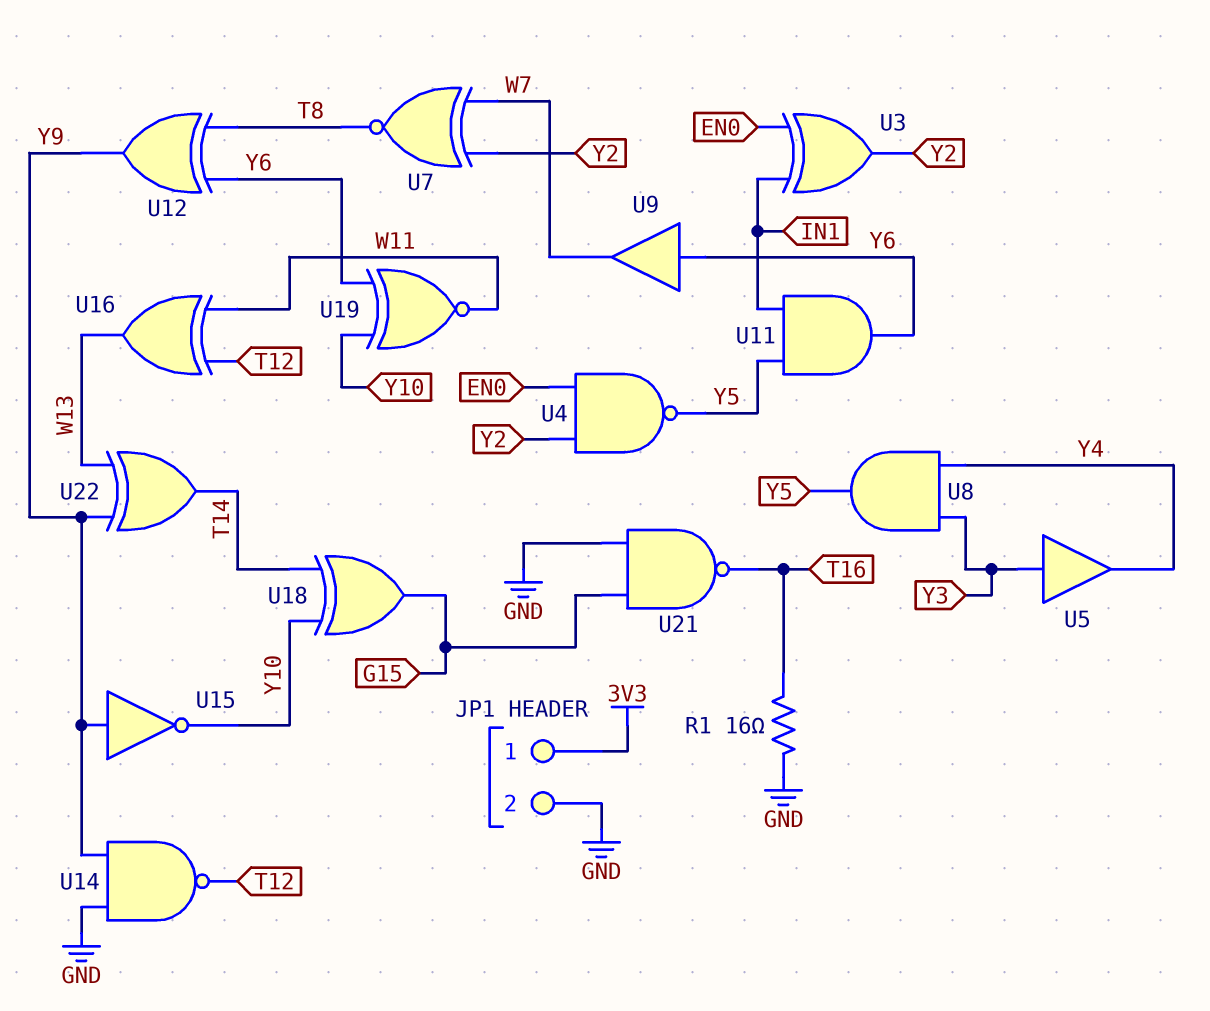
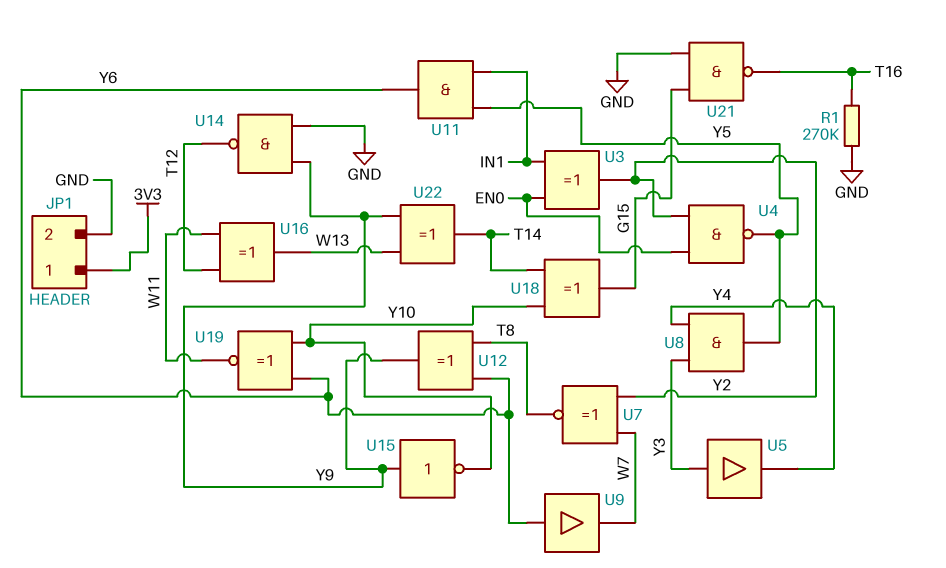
R1: 16 (GND, T16) -> 270k (GND, T16)

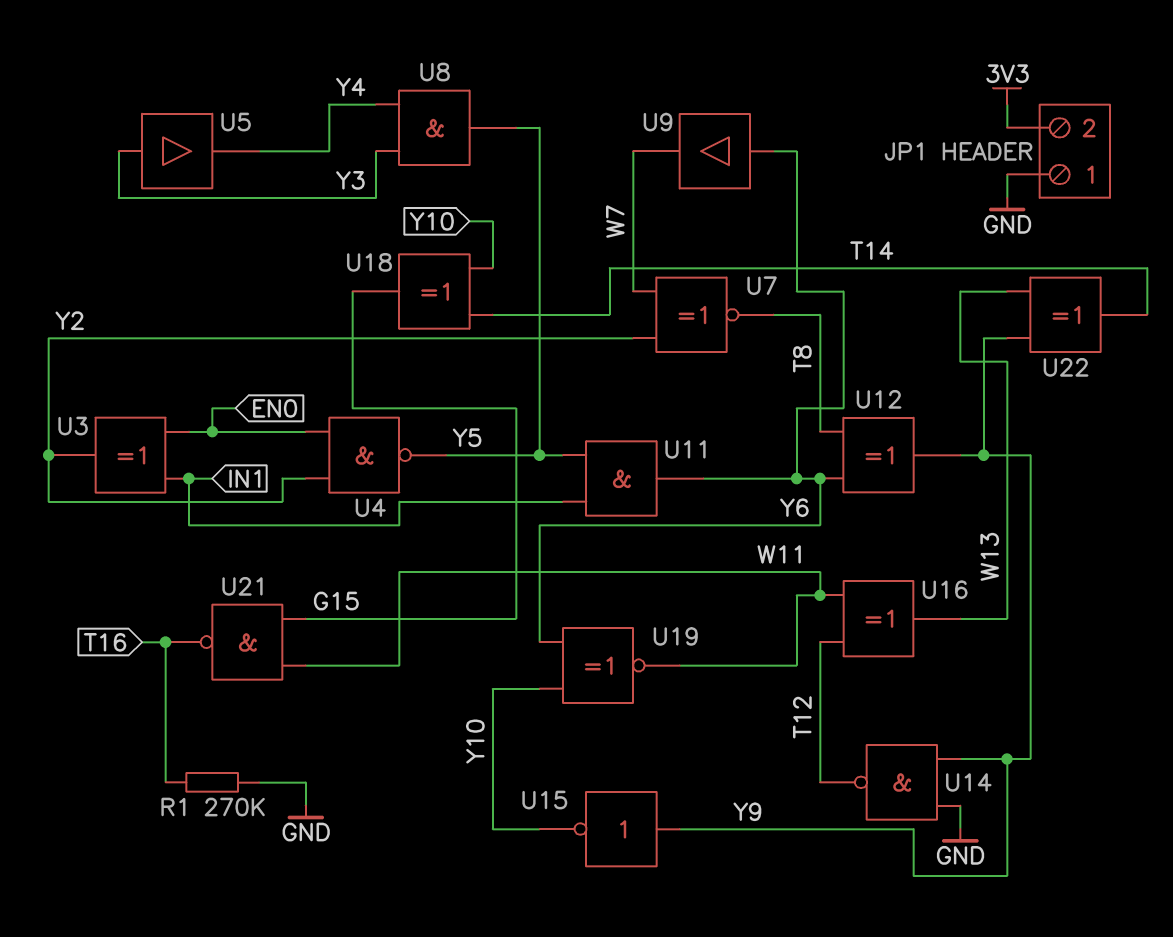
JP1 pin 1: 3V3 -> GND
JP1 pin 2: GND -> 3V3
U21: NAND (in G15, in GND, out T16) -> NAND (in G15, in W11, out T16)

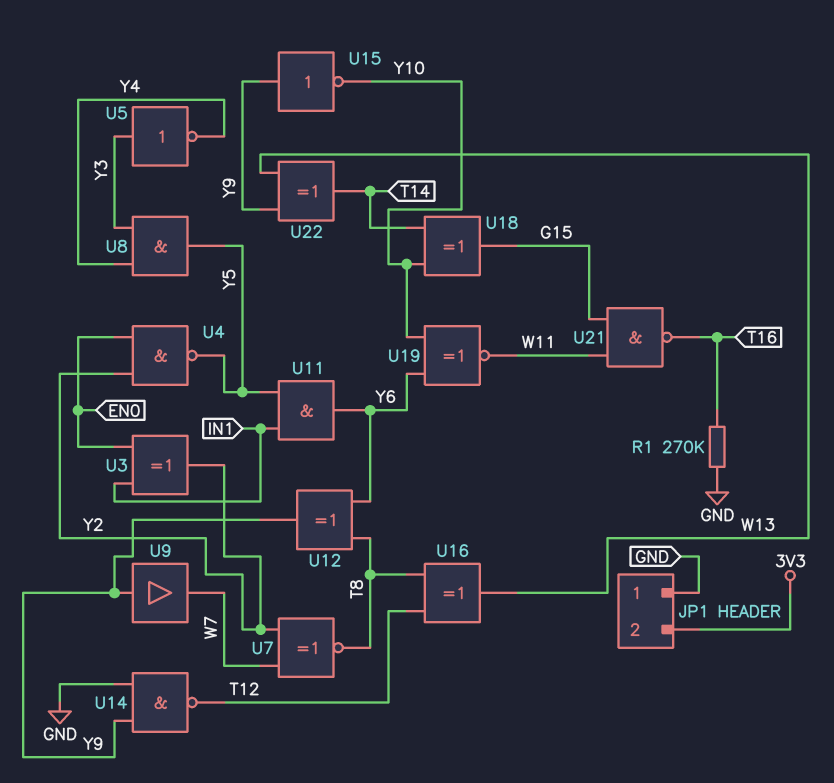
U5: buffer (in Y3, out Y4) -> NOT (in Y3, out Y4)
U9: buffer (in Y6, out W7) -> buffer (in Y9, out W7)
U16: XOR (in T12, in W11, out W13) -> XOR (in T8, in T12, out W13)

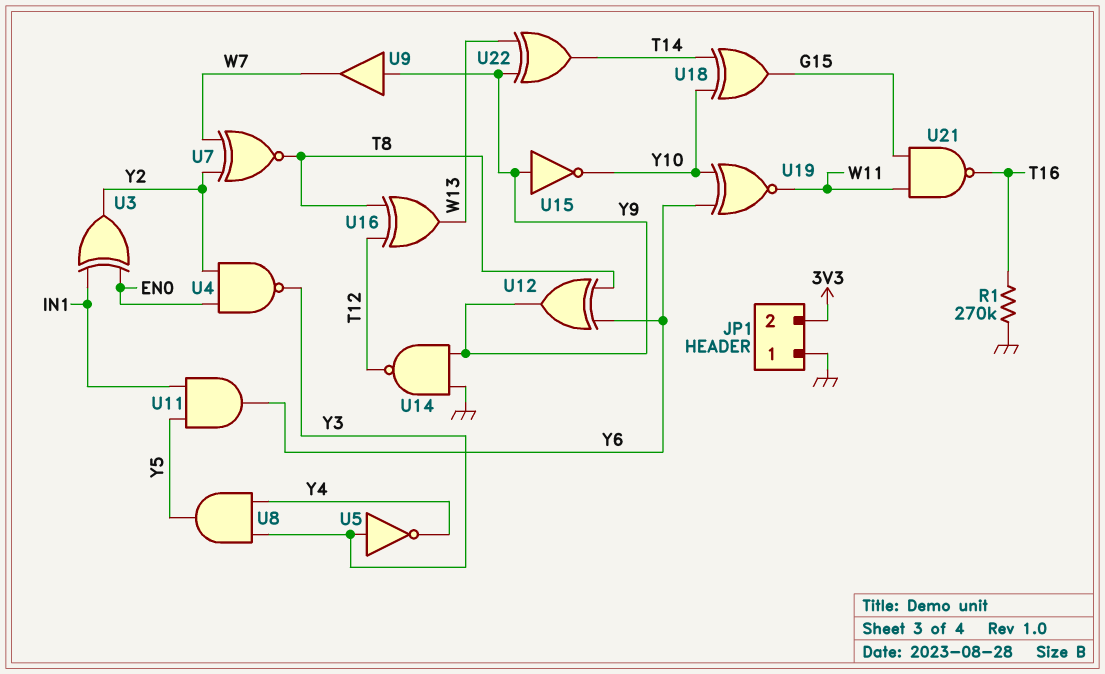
U4: NAND (in EN0, in Y2, out Y5) -> NAND (in EN0, in Y2, out Y3)

